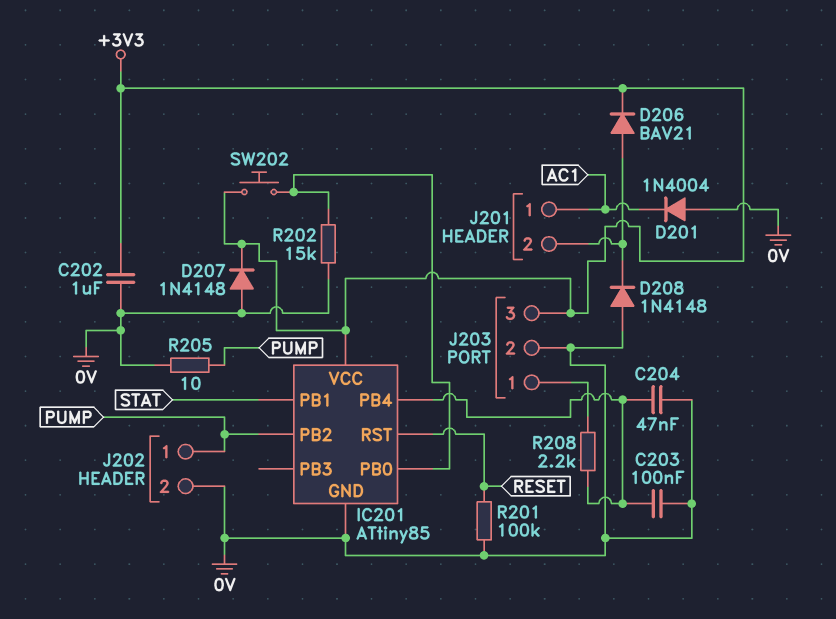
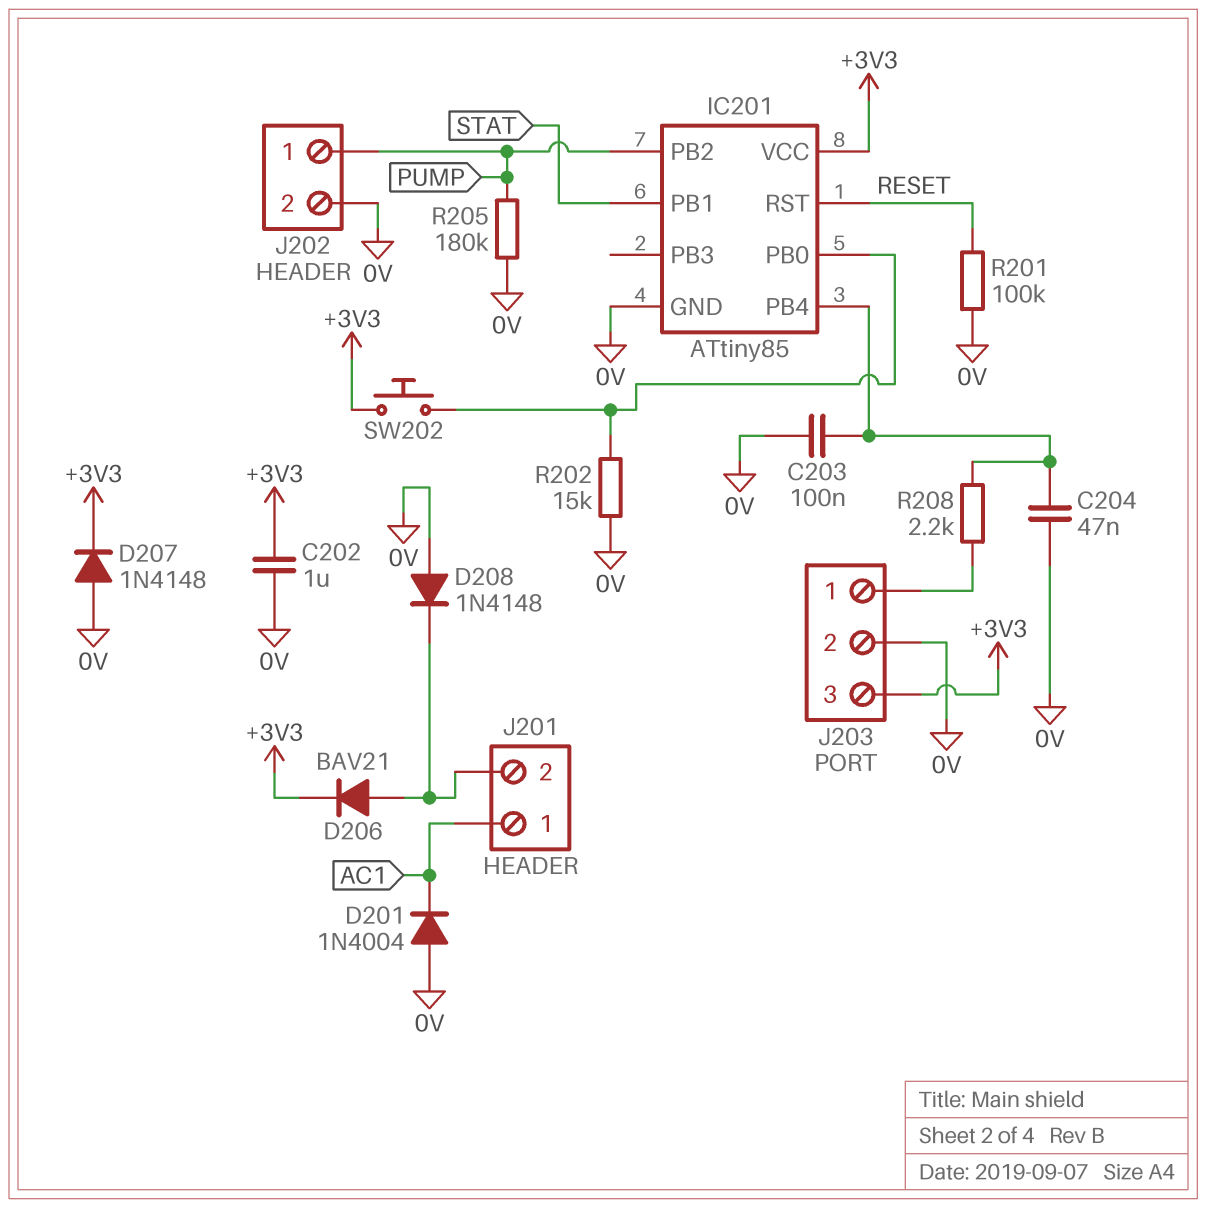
R205: 10 (0V, PUMP) -> 180k (0V, PUMP)

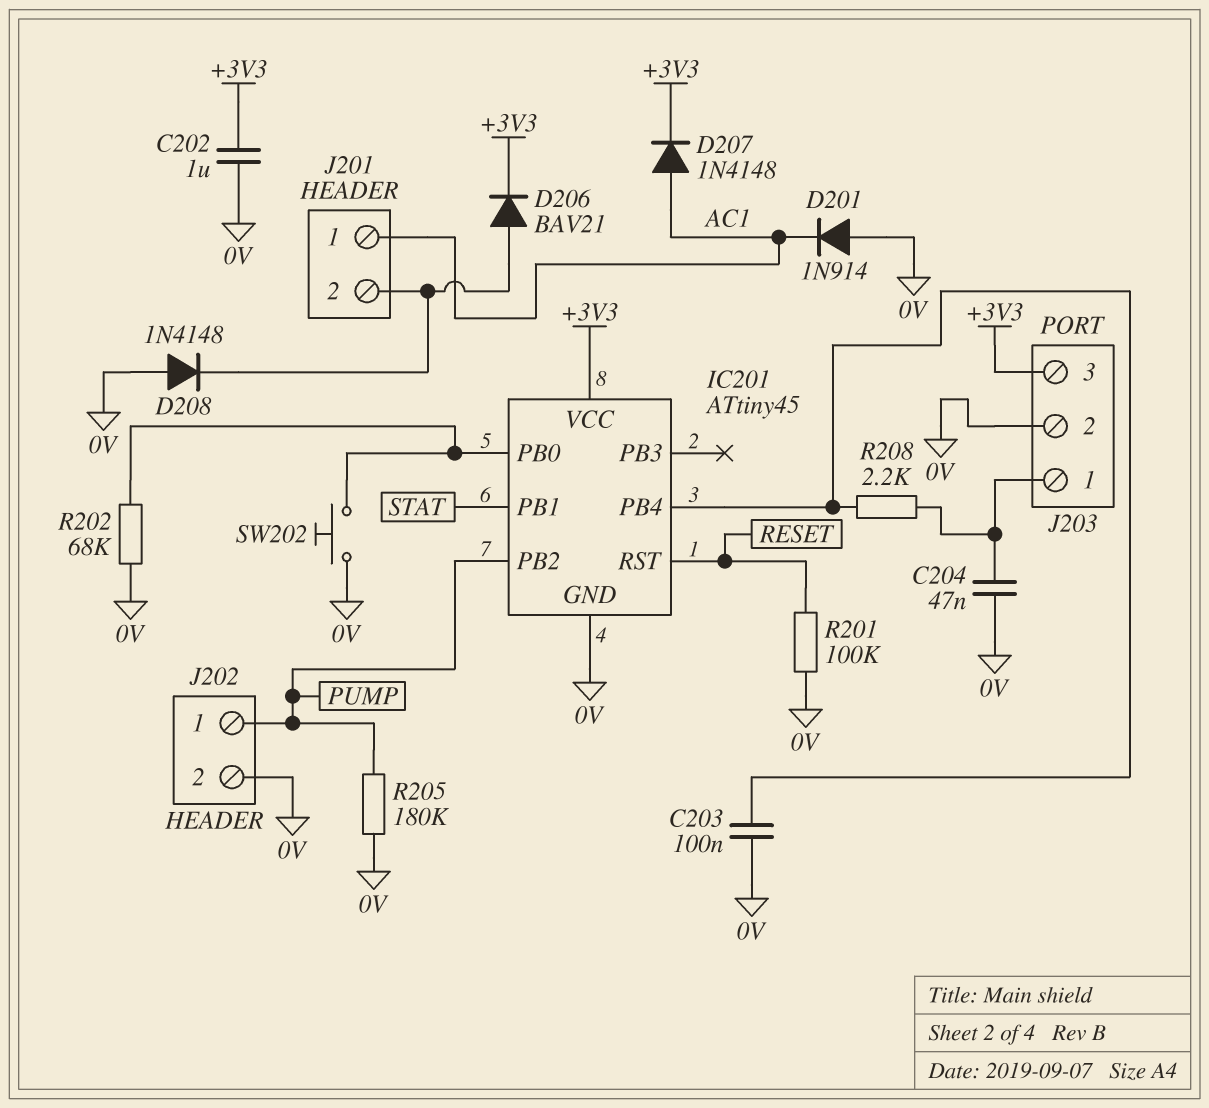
C204: 47nF (0V, IC201/PB4) -> 47nF (0V, J203/1)
D201: diode 1N4004 (A 0V, K AC1) -> diode 1N914 (A 0V, K AC1)
D207: diode 1N4148 (A 0V, K +3V3) -> diode 1N4148 (A AC1, K +3V3)
IC201: ATtiny85 -> ATtiny45
R202: 15k (0V, IC201/PB0) -> 68k (0V, IC201/PB0)
SW202: button (+3V3, IC201/PB0) -> button (0V, IC201/PB0)

